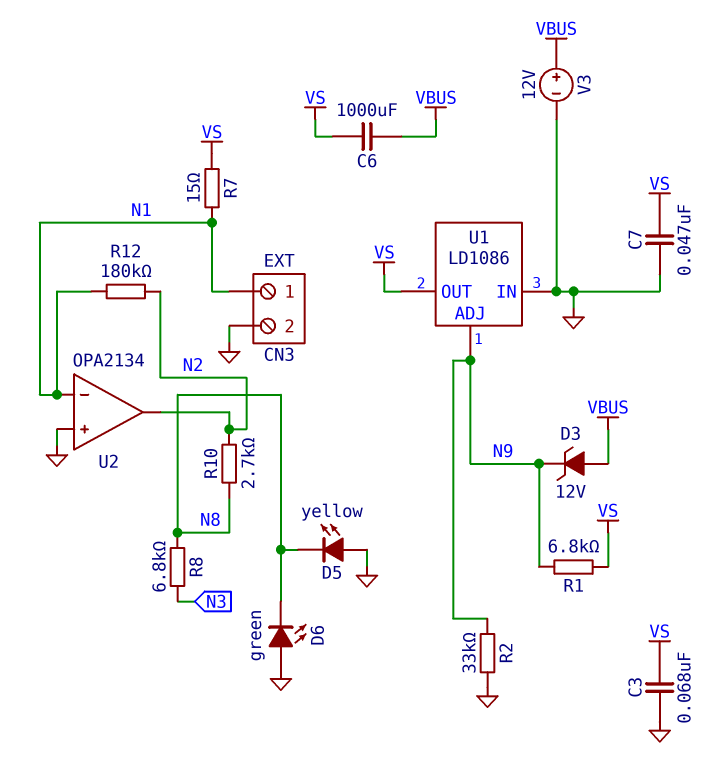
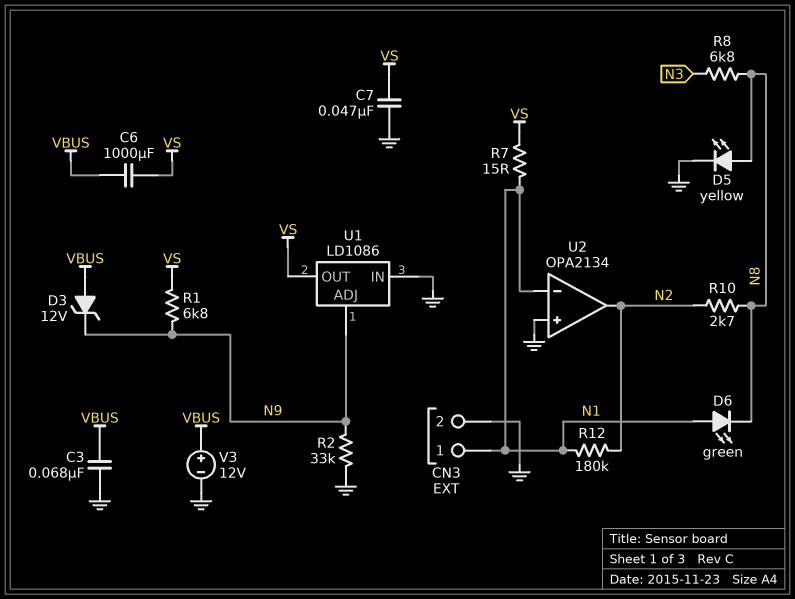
C3: 68nF (GND, VS) -> 68nF (GND, VBUS)
D5: LED yellow (A GND, K N8) -> LED yellow (A N8, K GND)
D6: LED green (A GND, K N8) -> LED green (A N1, K N8)

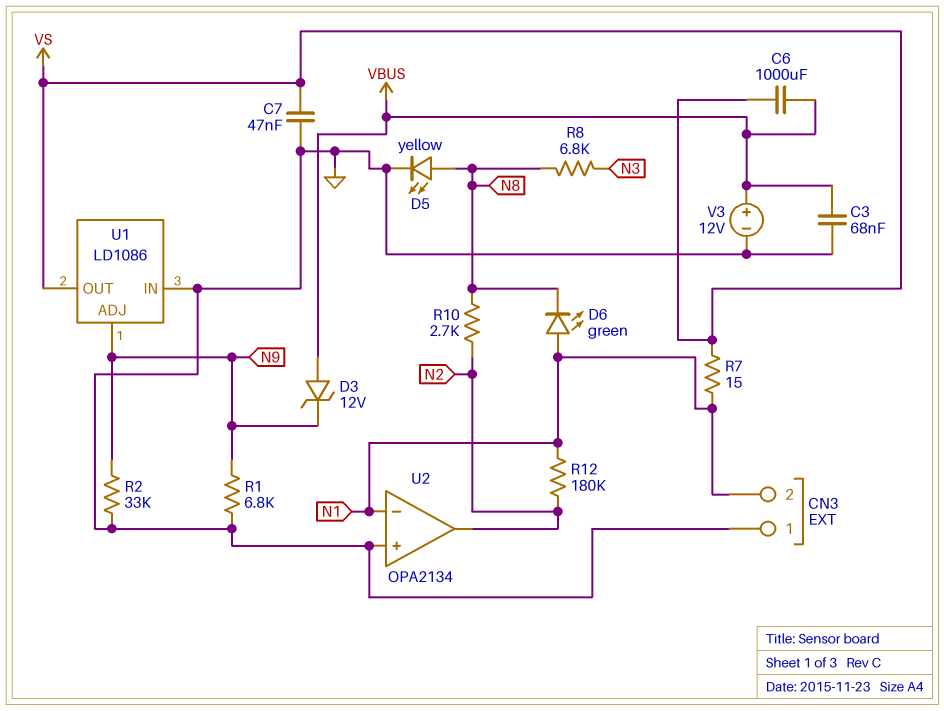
CN3 pin 1: N1 -> GND
CN3 pin 2: GND -> N1
R1: 6.8k (N9, VS) -> 6.8k (GND, N9)

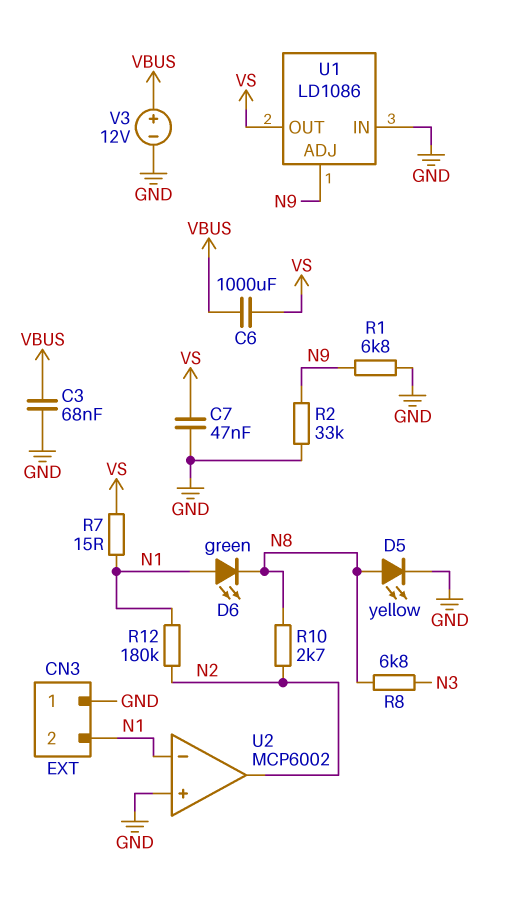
D3: zener 12V (A VBUS, K N9) -> none
U2: OPA2134 -> MCP6002

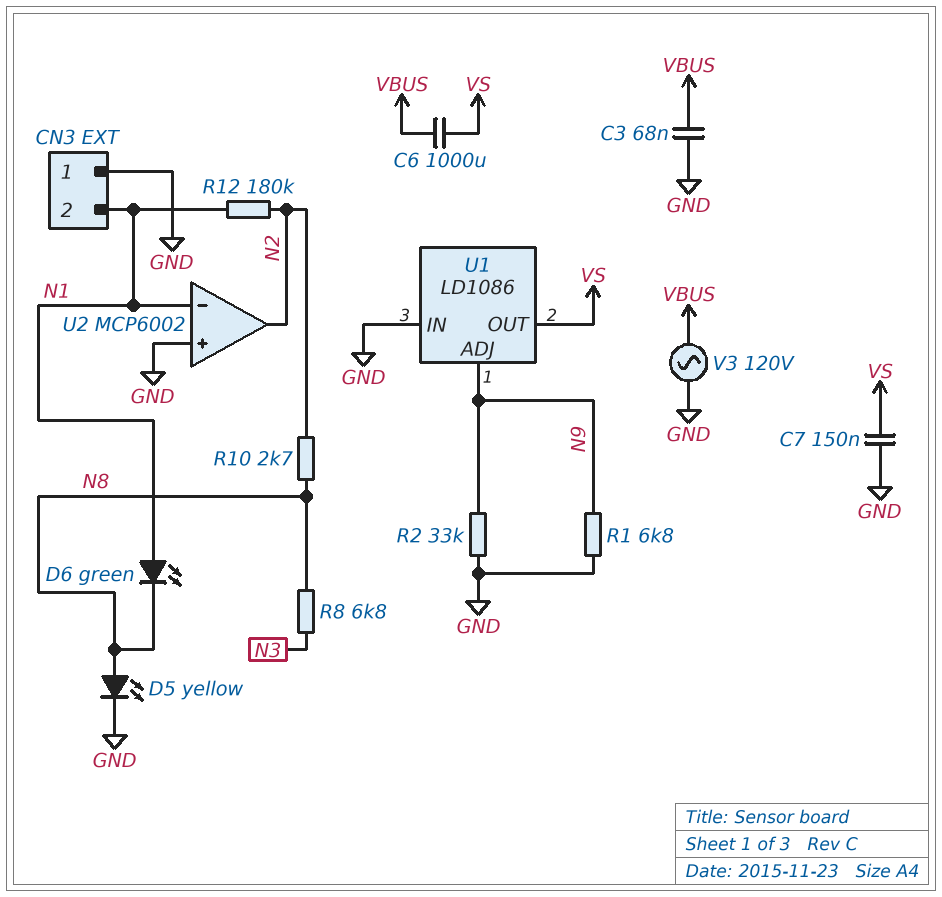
C7: 47nF (GND, VS) -> 150nF (GND, VS)
R7: 15 (N1, VS) -> none
V3: 12V (plus VBUS, minus GND) -> AC 120V (GND, VBUS)

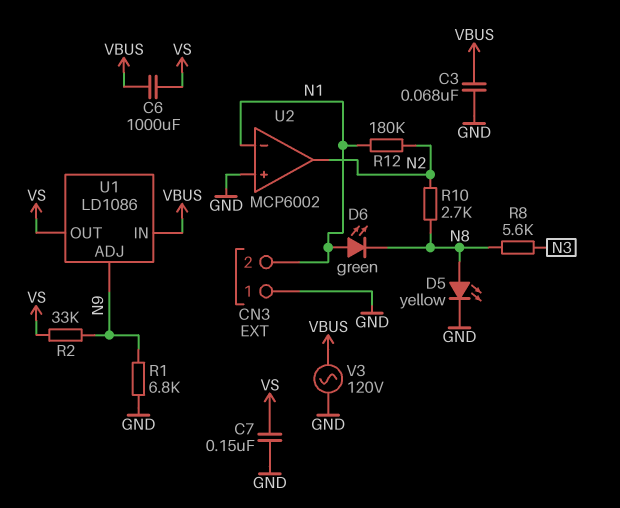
R2: 33k (GND, N9) -> 33k (N9, VS)
R8: 6.8k (N3, N8) -> 5.6k (N3, N8)
U1 pin IN: GND -> VBUS

